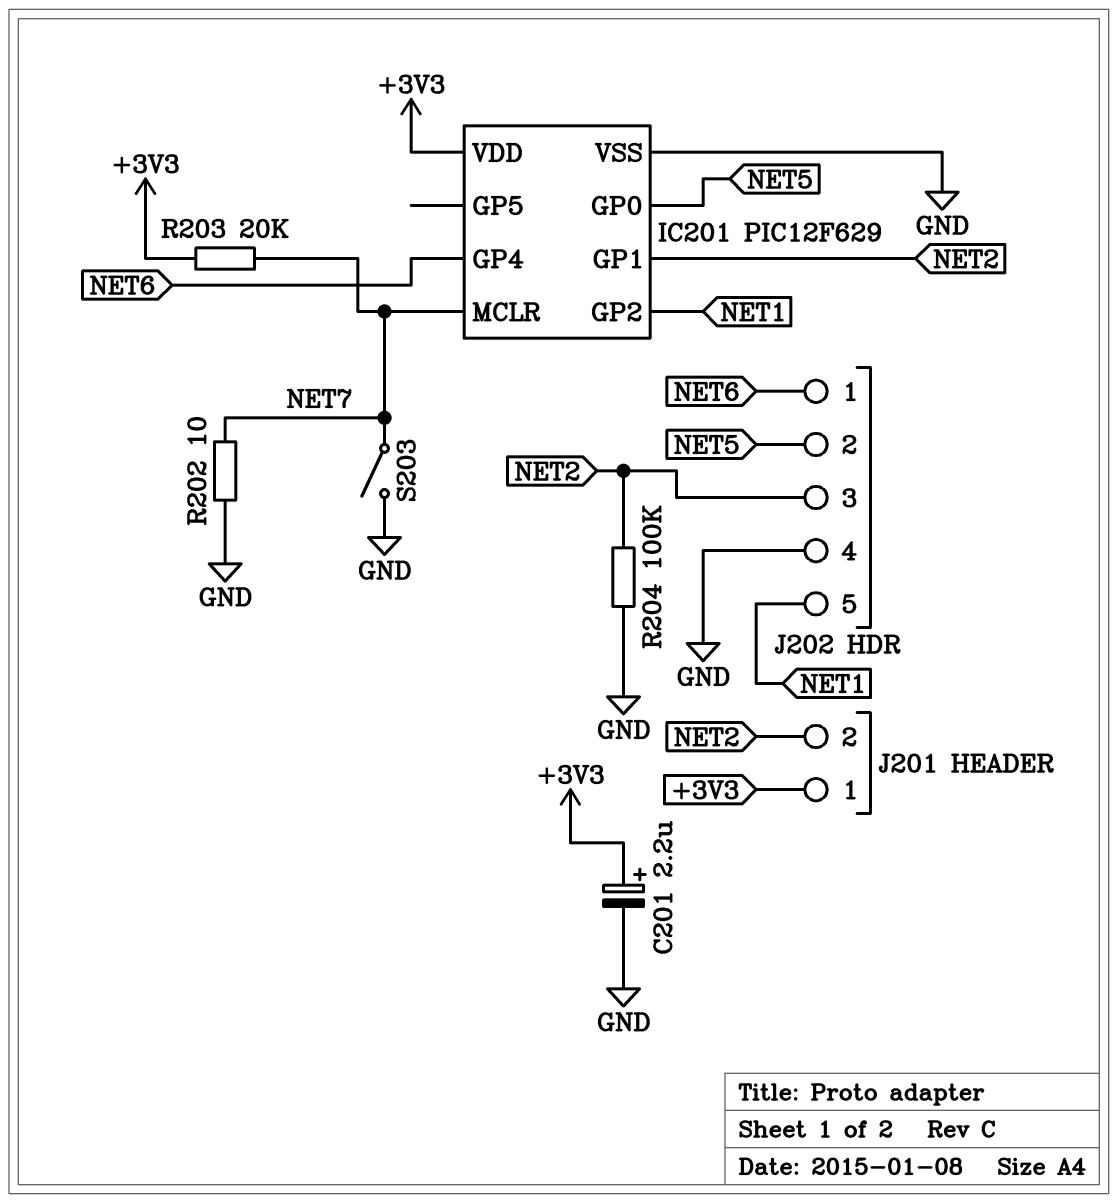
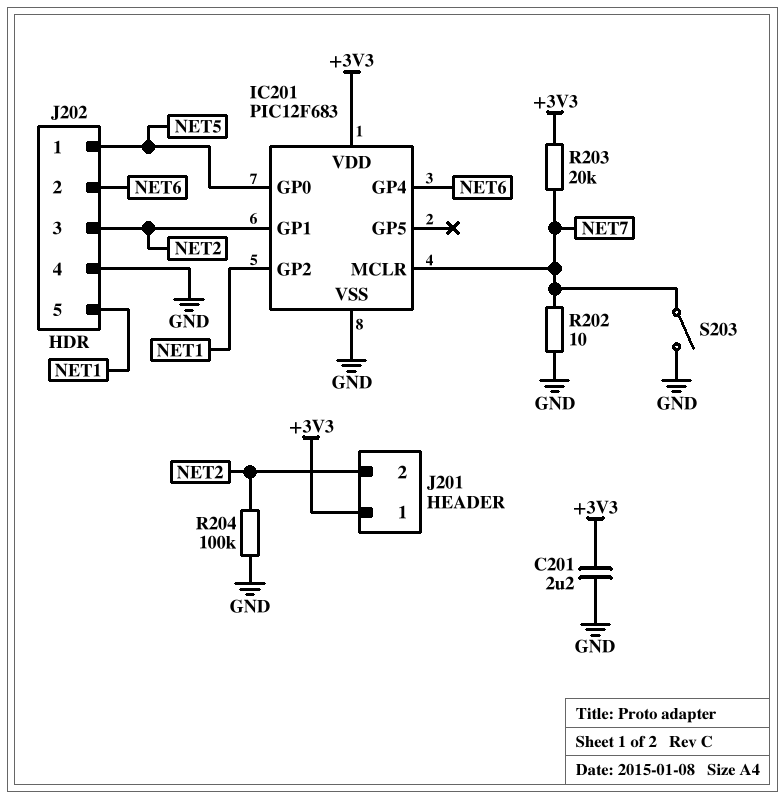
C201: 2.2uF (plus +3V3, minus GND) -> 2.2uF (+3V3, GND)
IC201: PIC12F629 -> PIC12F683
J202 pin 1: NET6 -> NET5
J202 pin 2: NET5 -> NET6

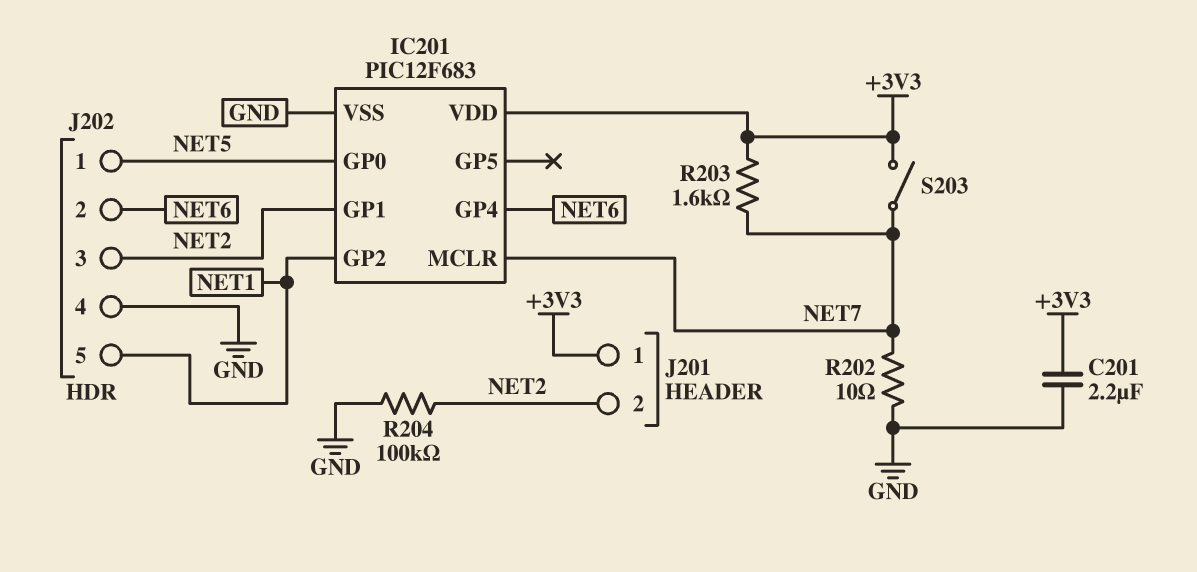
R203: 20k (+3V3, NET7) -> 1.6k (+3V3, NET7)
S203: switch (GND, NET7) -> switch (+3V3, NET7)

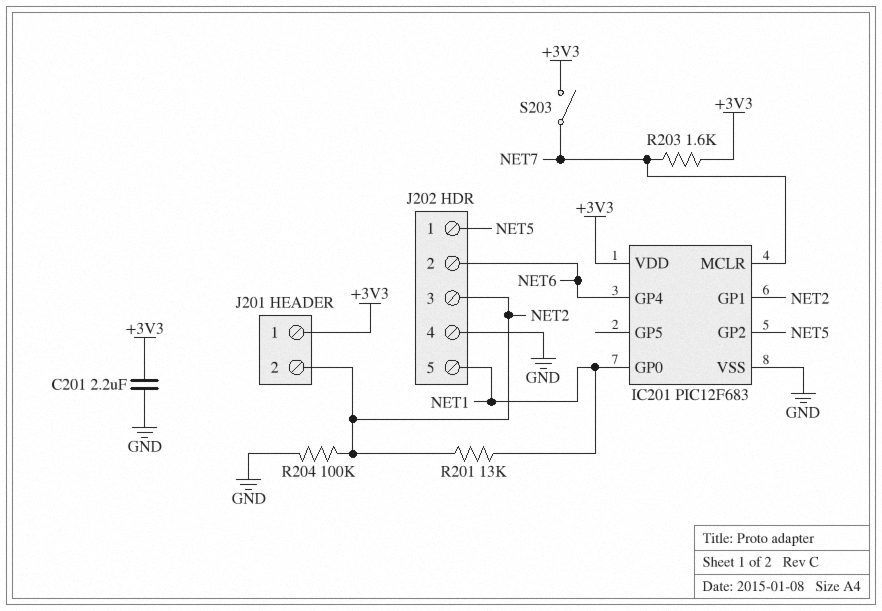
IC201 pin GP0: NET5 -> NET1
IC201 pin GP2: NET1 -> NET5
R201: none -> 13k (NET1, NET2)
R202: 10 (GND, NET7) -> none

